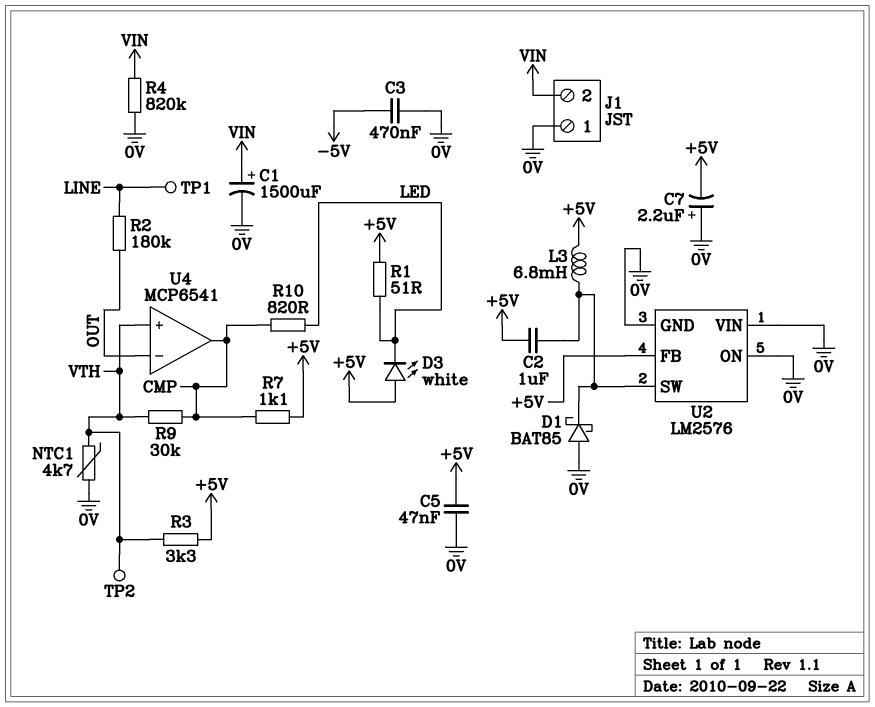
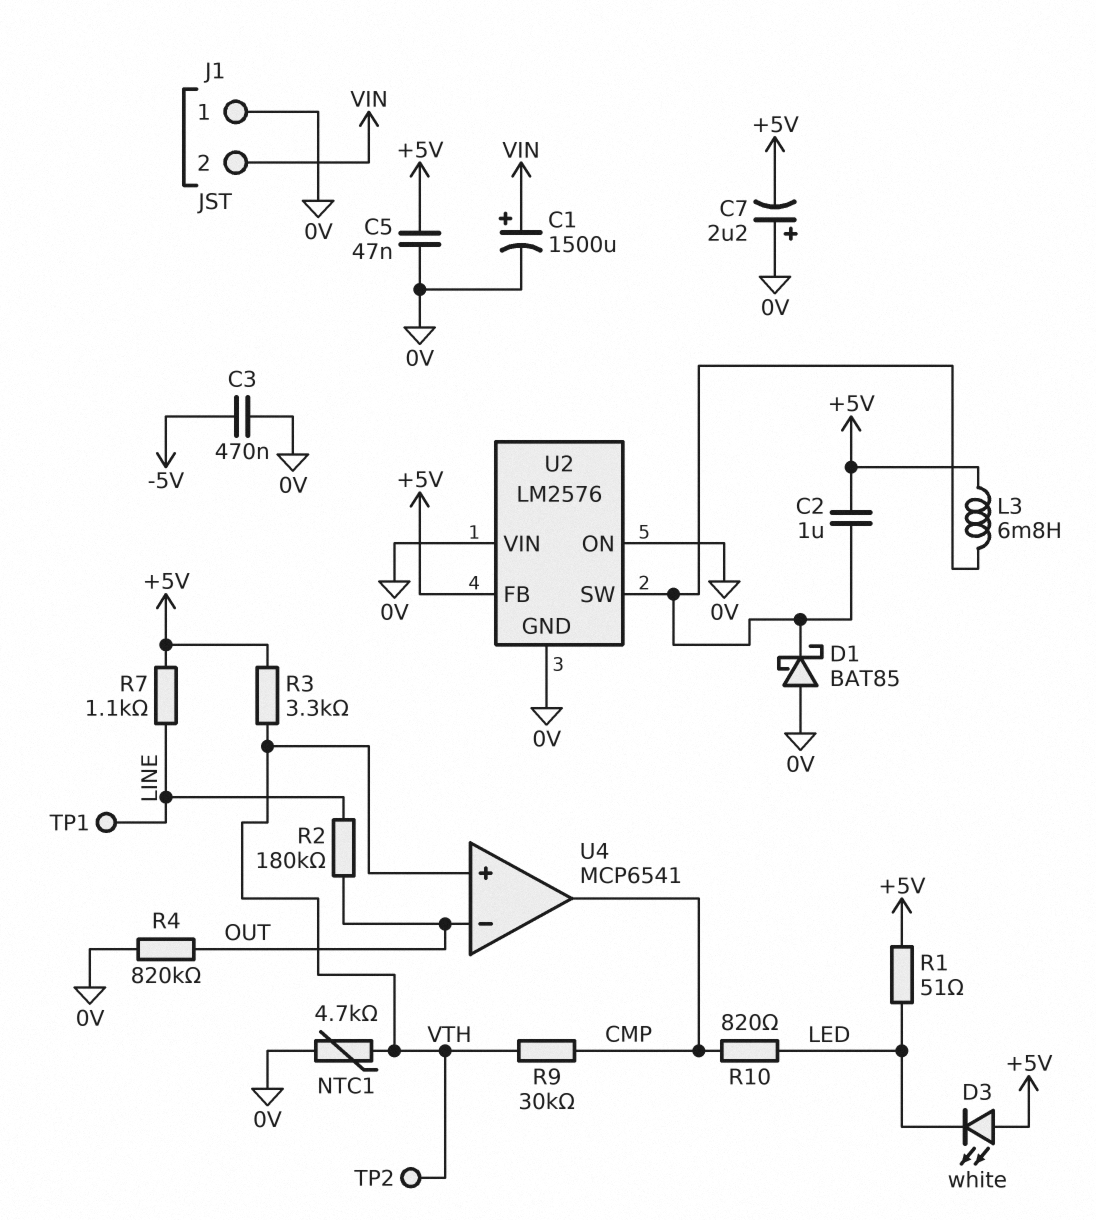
R4: 820k (0V, VIN) -> 820k (0V, OUT)
R7: 1.1k (+5V, CMP) -> 1.1k (+5V, LINE)

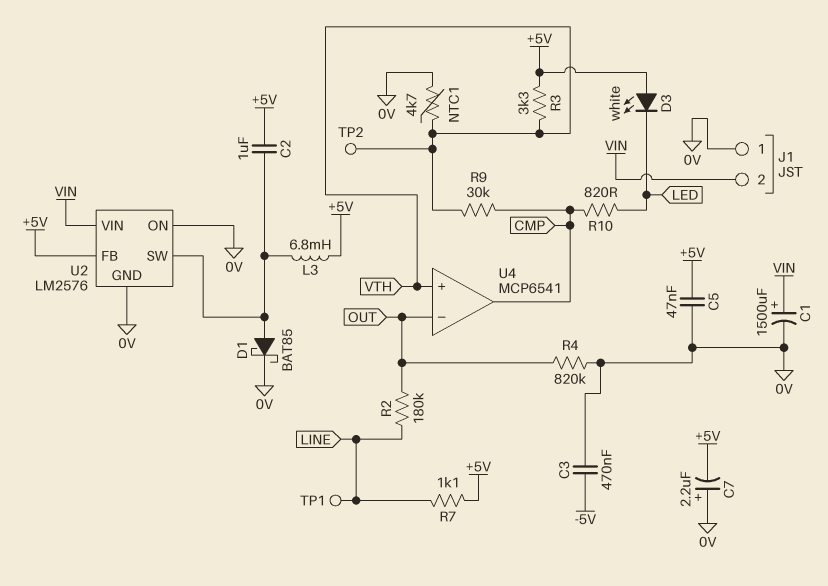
D1: schottky BAT85 (A 0V, K U2/SW) -> schottky BAT85 (A U2/SW, K 0V)
R1: 51 (+5V, LED) -> none
U2 pin VIN: 0V -> VIN

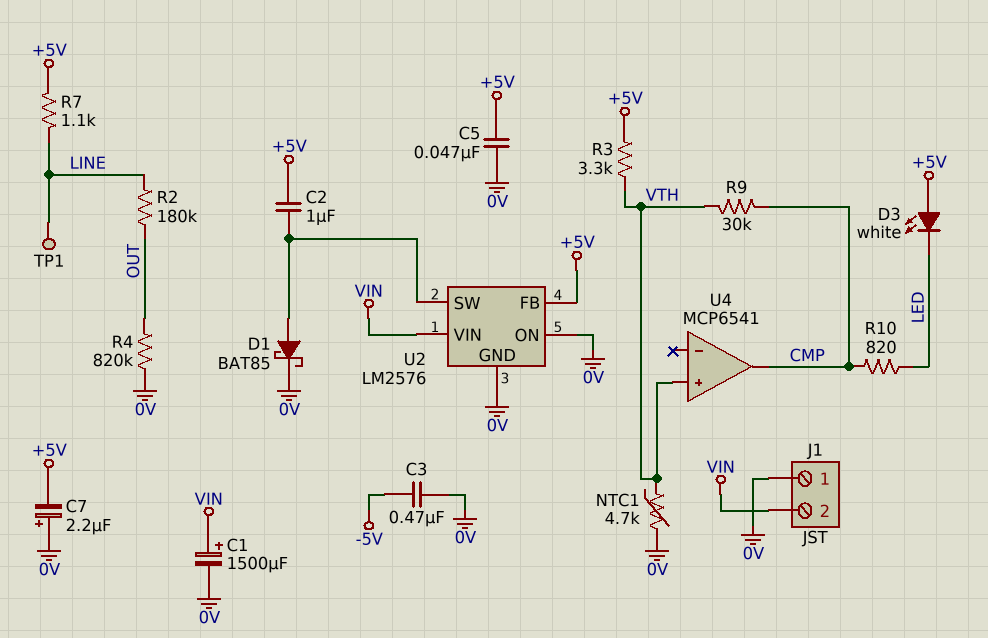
L3: 6.8mH (+5V, U2/SW) -> none
TP2: test point (VTH) -> none
U4 pin in-: OUT -> none

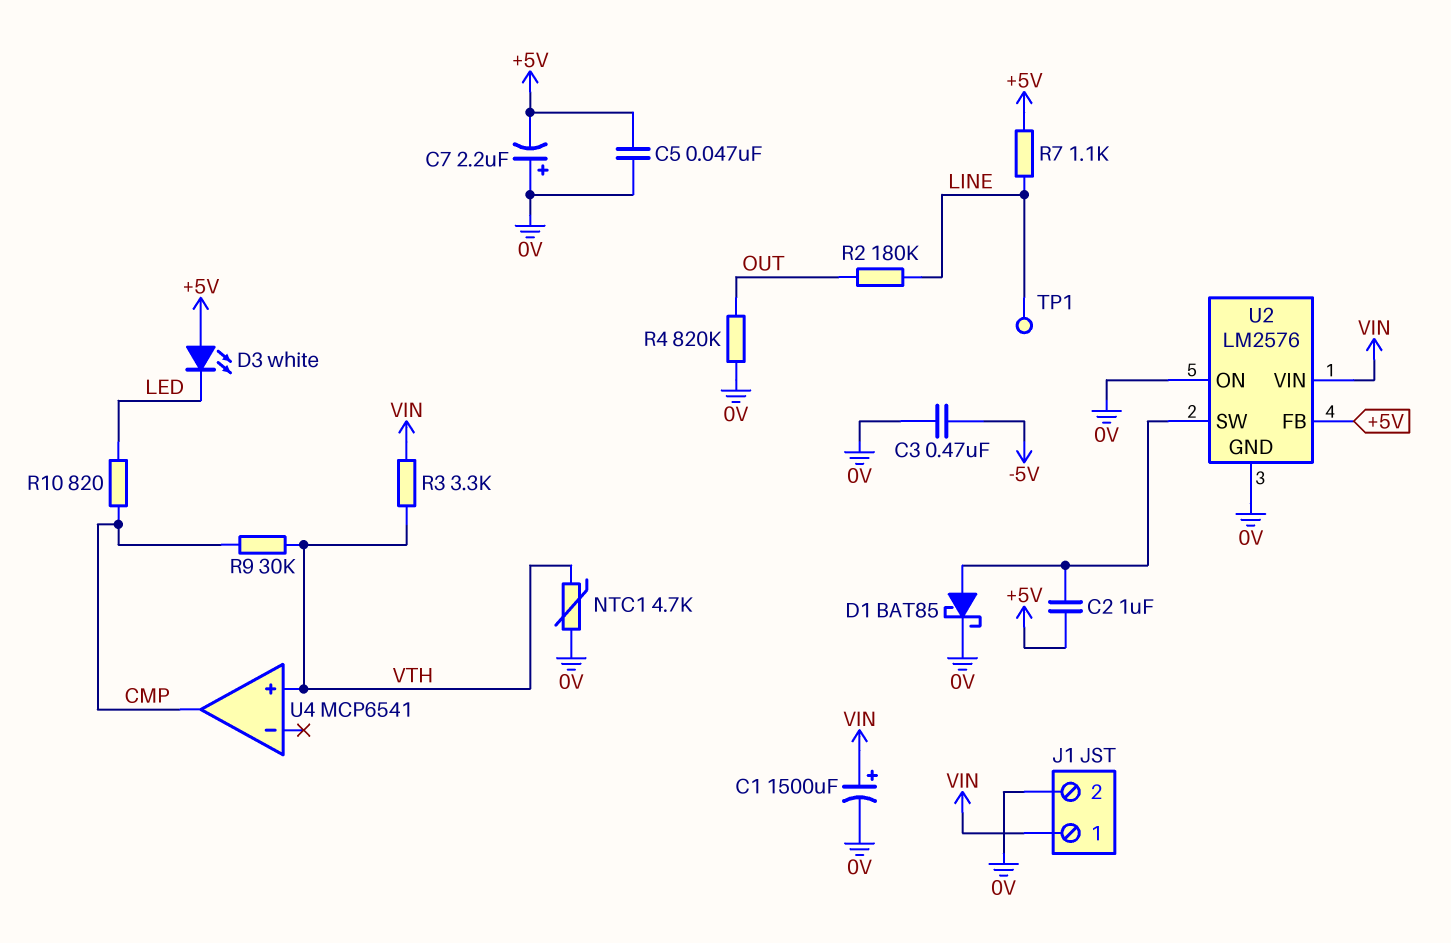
J1 pin 1: 0V -> VIN
J1 pin 2: VIN -> 0V
R3: 3.3k (+5V, VTH) -> 3.3k (VIN, VTH)

